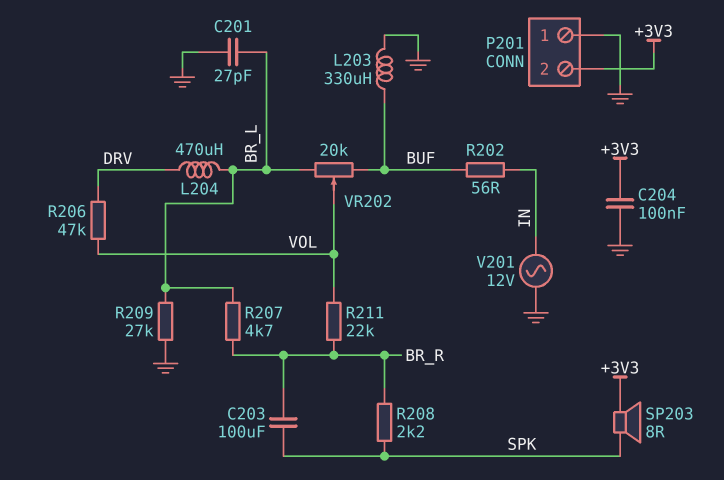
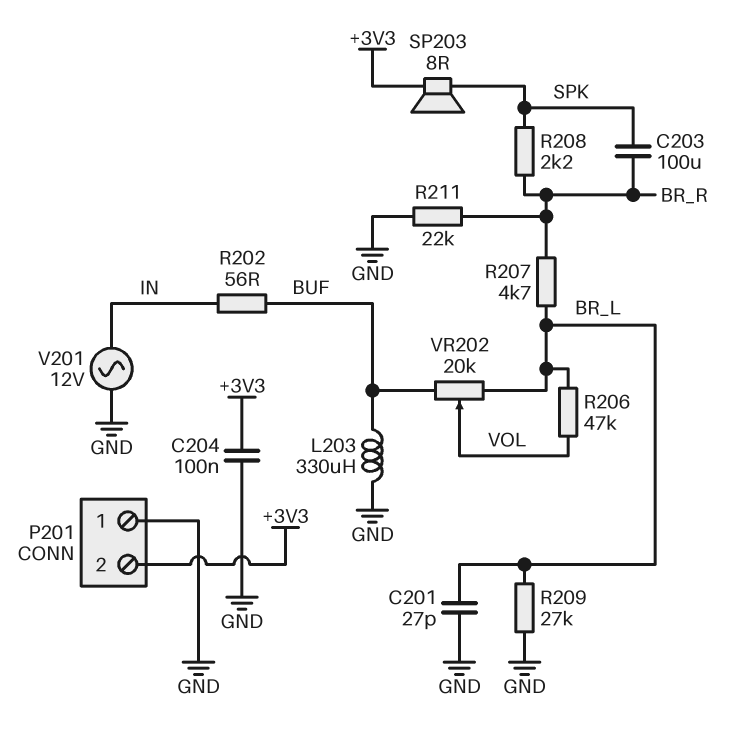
L204: 470uH (BR_L, DRV) -> none
R206: 47k (DRV, VOL) -> 47k (BR_L, VOL)
R211: 22k (BR_R, VOL) -> 22k (BR_R, GND)

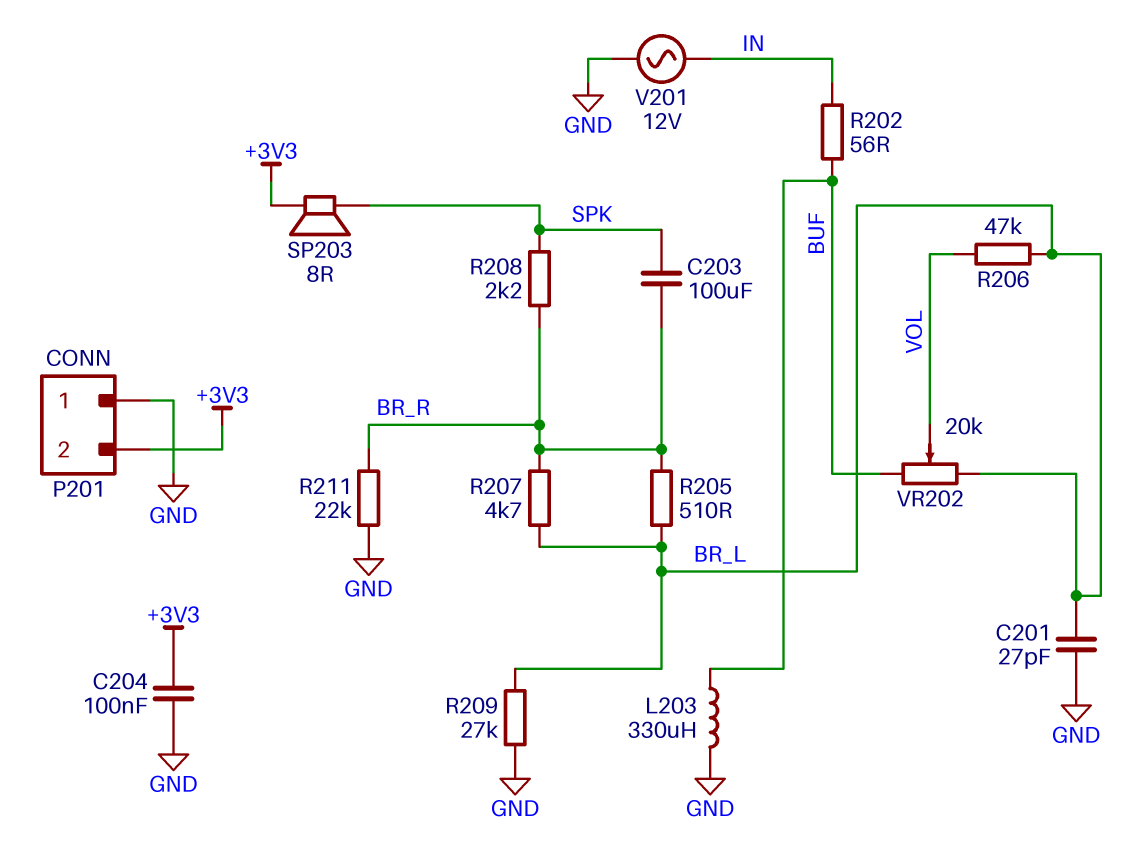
R205: none -> 510 (BR_L, BR_R)

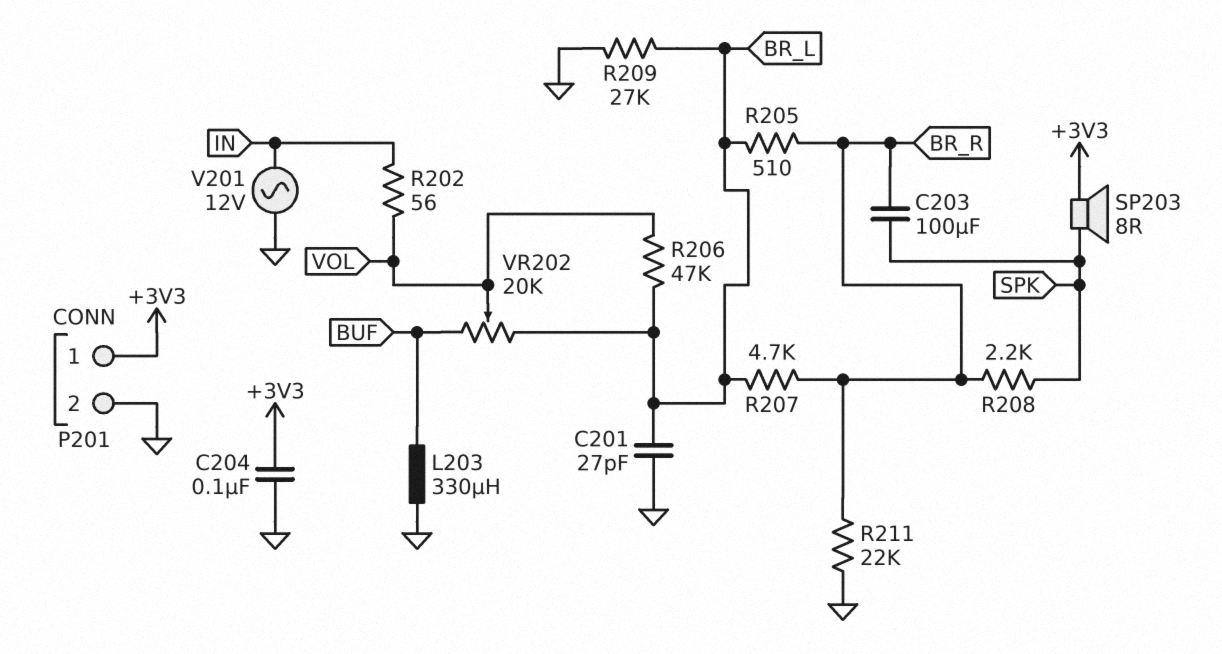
P201 pin 1: GND -> +3V3
P201 pin 2: +3V3 -> GND
R202: 56 (BUF, IN) -> 56 (IN, VOL)

